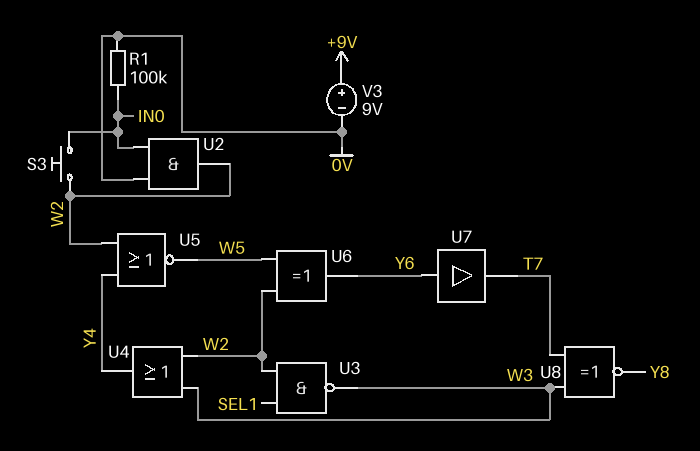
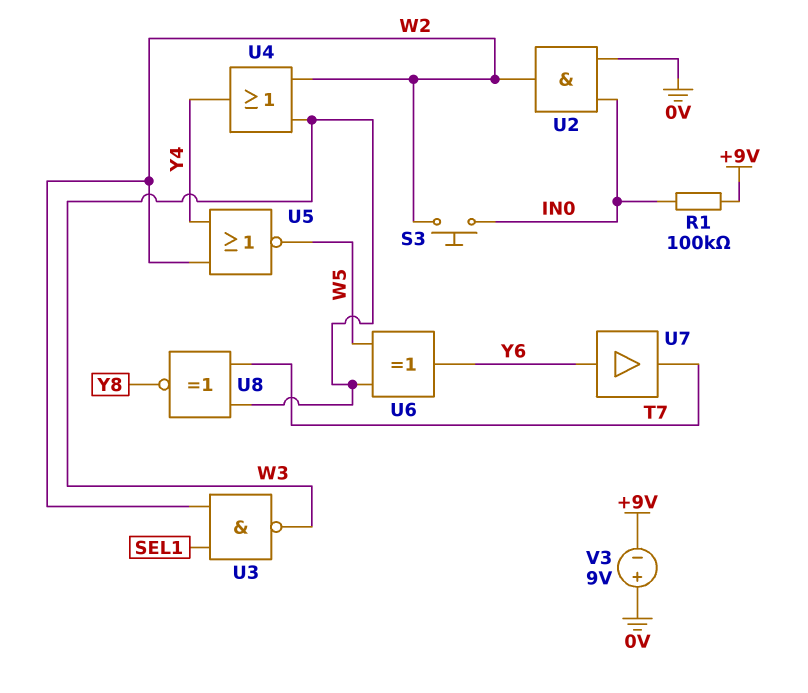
R1: 100k (0V, IN0) -> 100k (+9V, IN0)
U6: XOR (in W2, in W5, out Y6) -> XOR (in W3, in W5, out Y6)
V3: 9V (plus +9V, minus 0V) -> 9V (plus 0V, minus +9V)

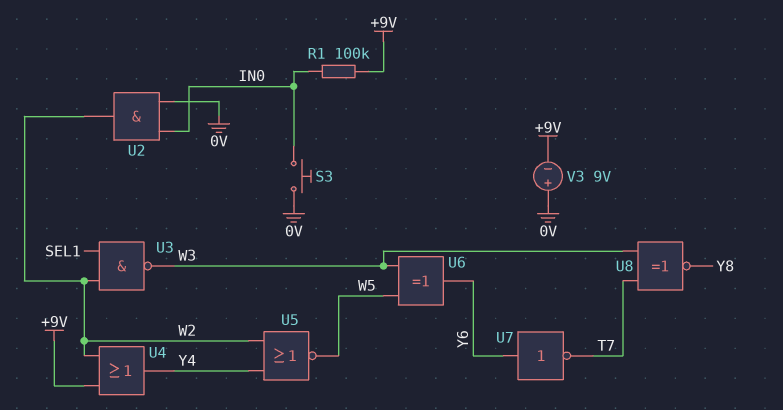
S3: button (IN0, W2) -> button (0V, IN0)
U4: OR (in W2, in W3, out Y4) -> OR (in +9V, in W2, out Y4)
U7: buffer (in Y6, out T7) -> NOT (in Y6, out T7)

